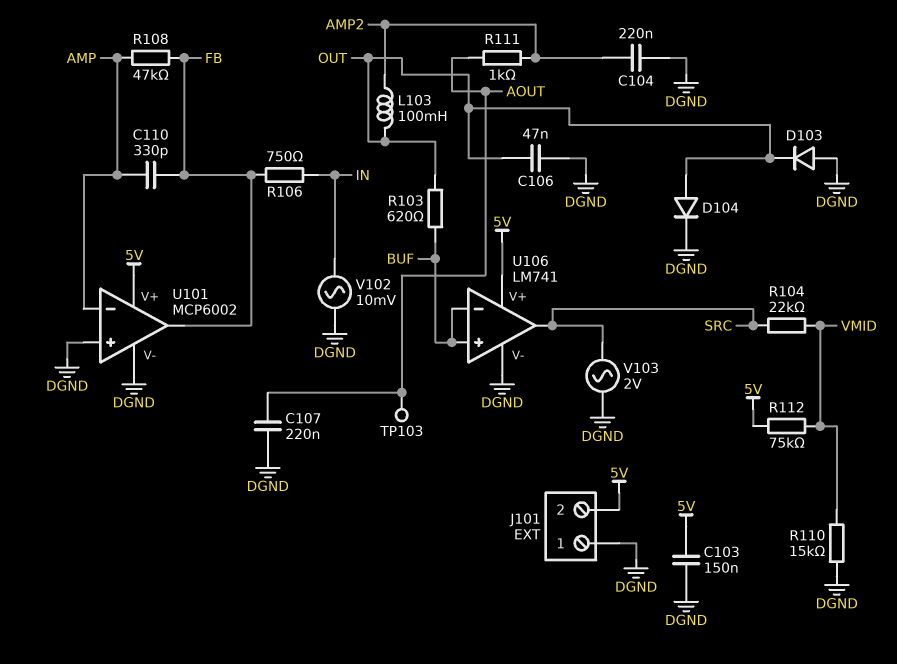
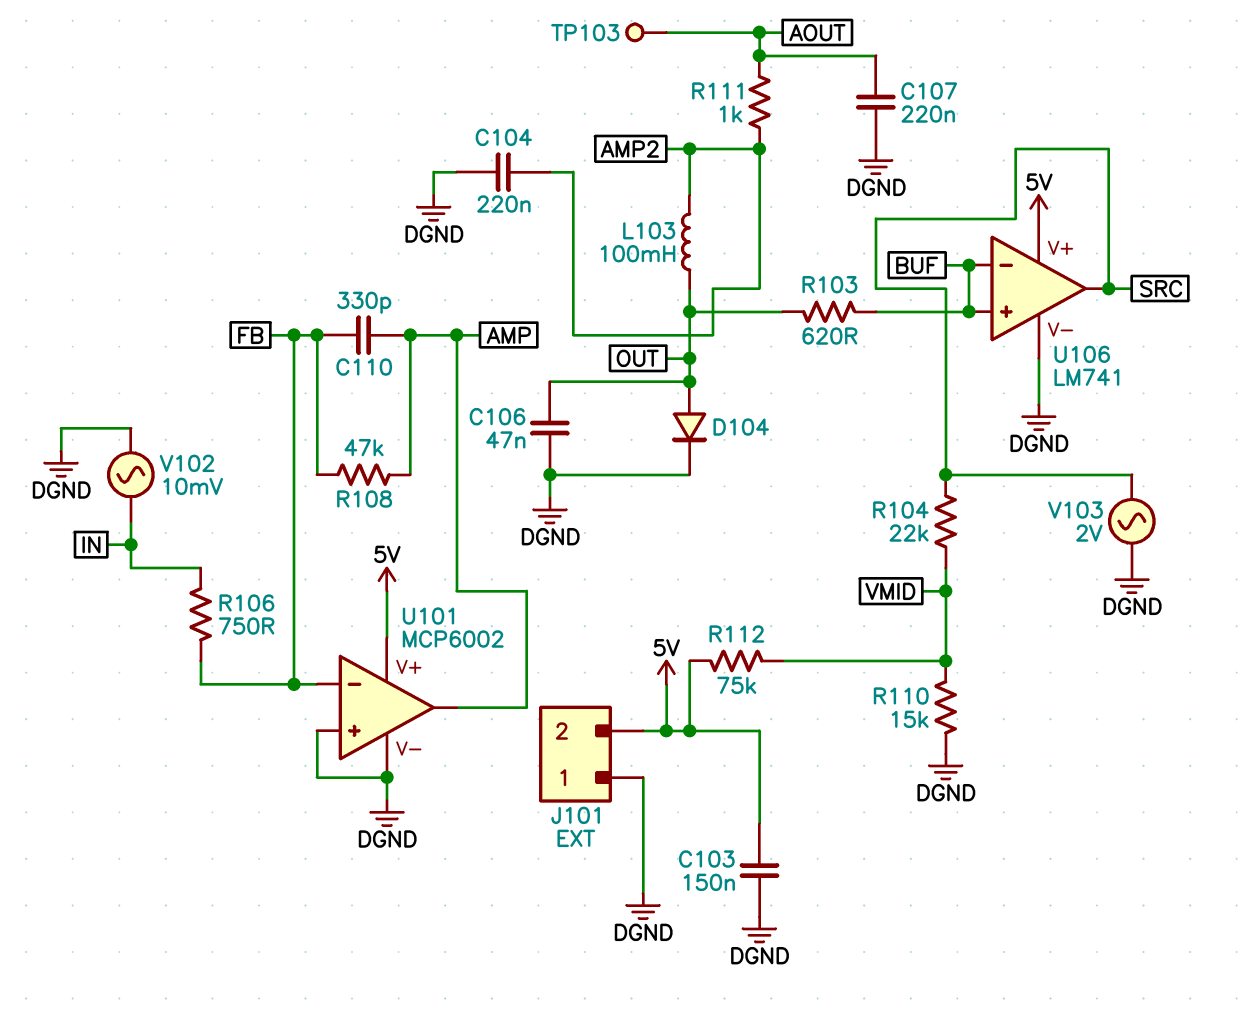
D103: diode (A DGND, K OUT) -> none
U101 pin in-: AMP -> FB
U101 pin out: FB -> AMP

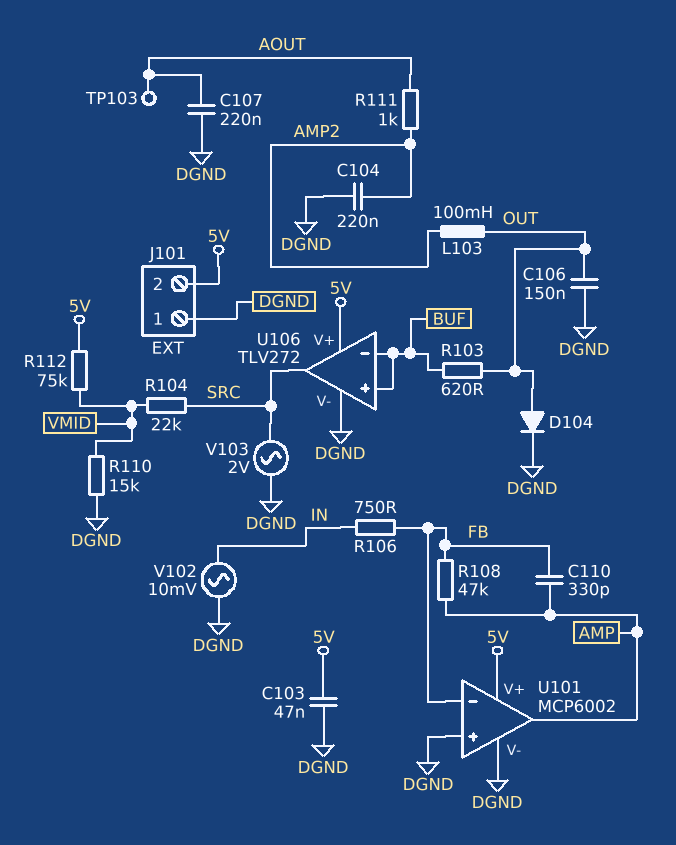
C103: 150nF (5V, DGND) -> 47nF (5V, DGND)
C106: 47nF (DGND, OUT) -> 150nF (DGND, OUT)
U106: LM741 -> TLV272

